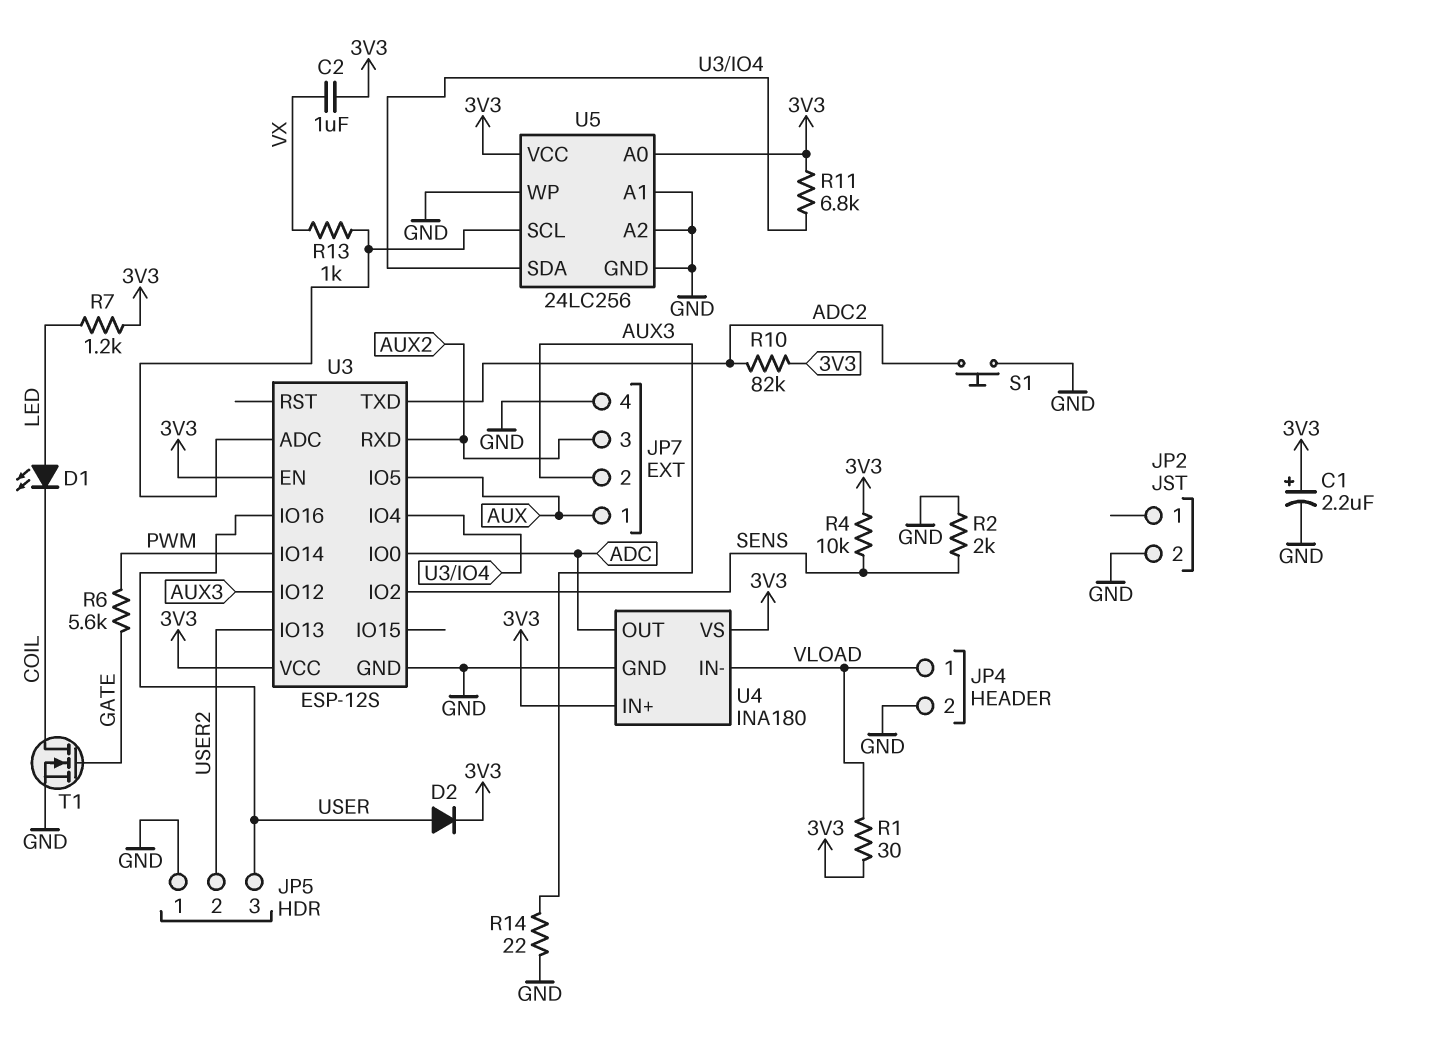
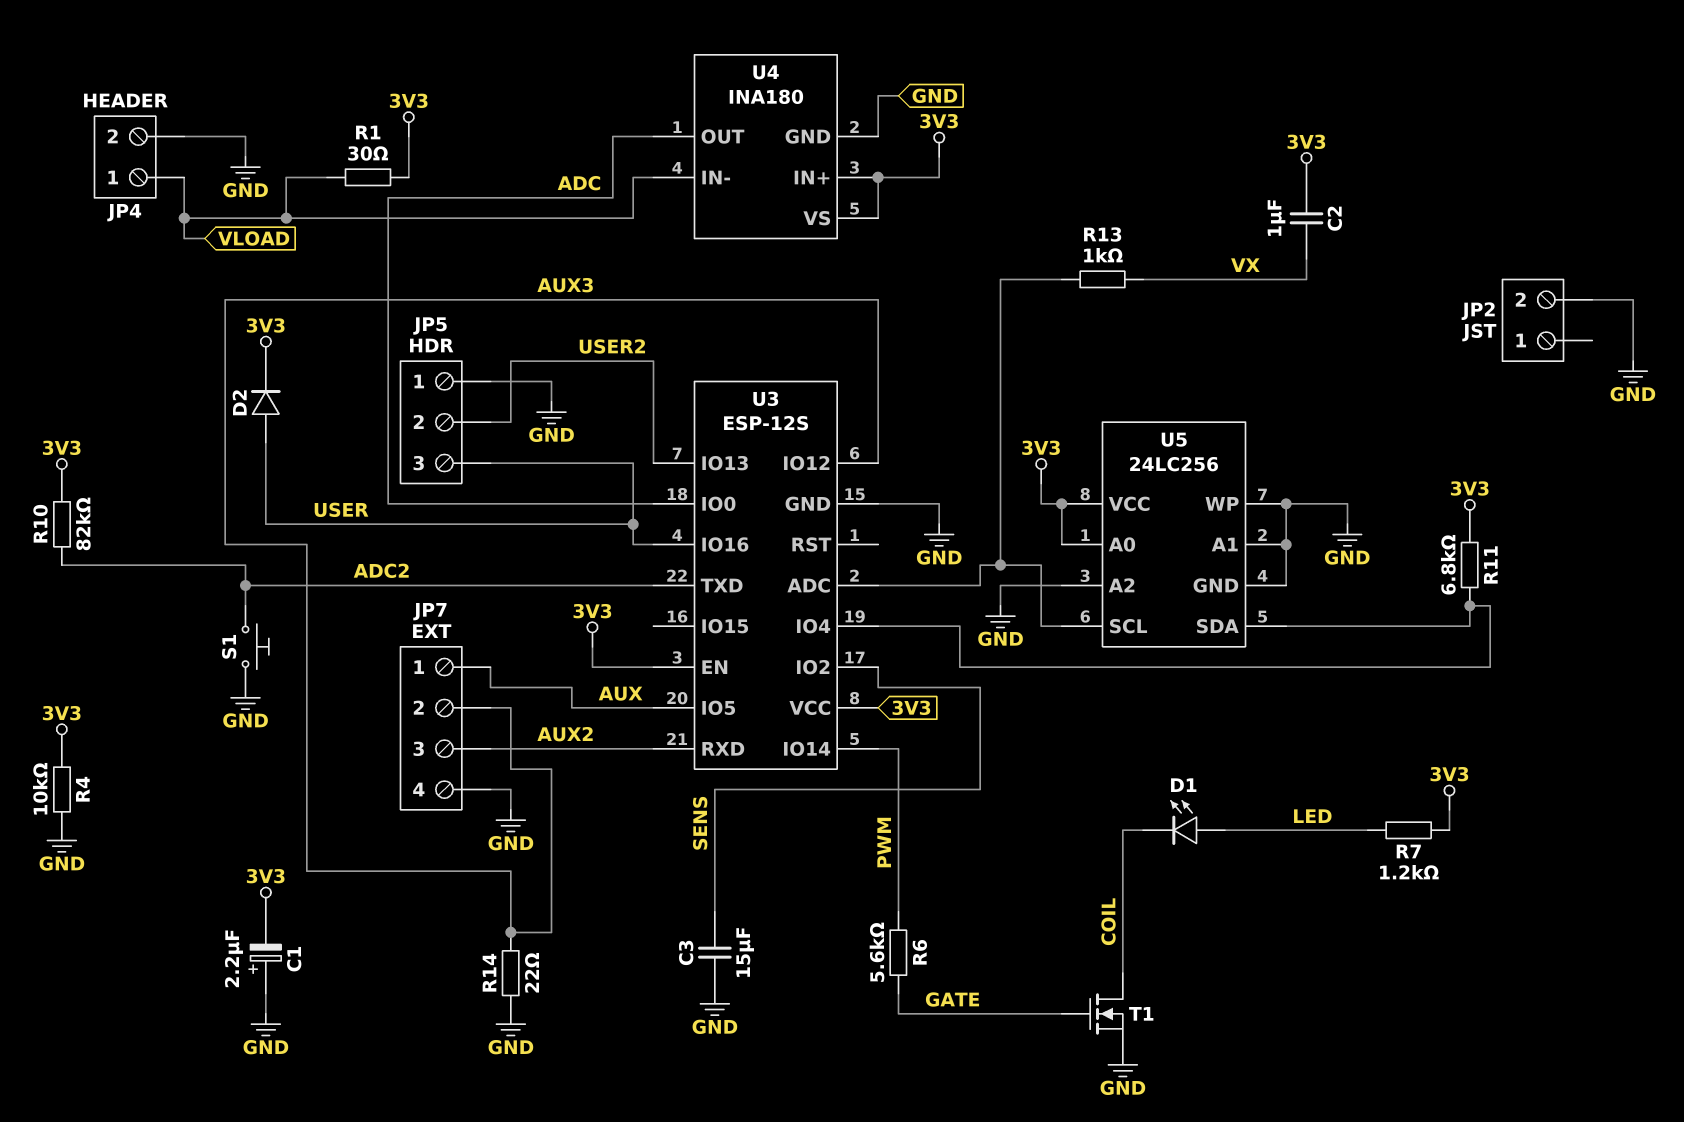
C1: 2.2uF (plus 3V3, minus GND) -> 2.2uF (plus GND, minus 3V3)
C3: none -> 15uF (GND, SENS)
R2: 2k (GND, SENS) -> none
R4: 10k (3V3, SENS) -> 10k (3V3, GND)

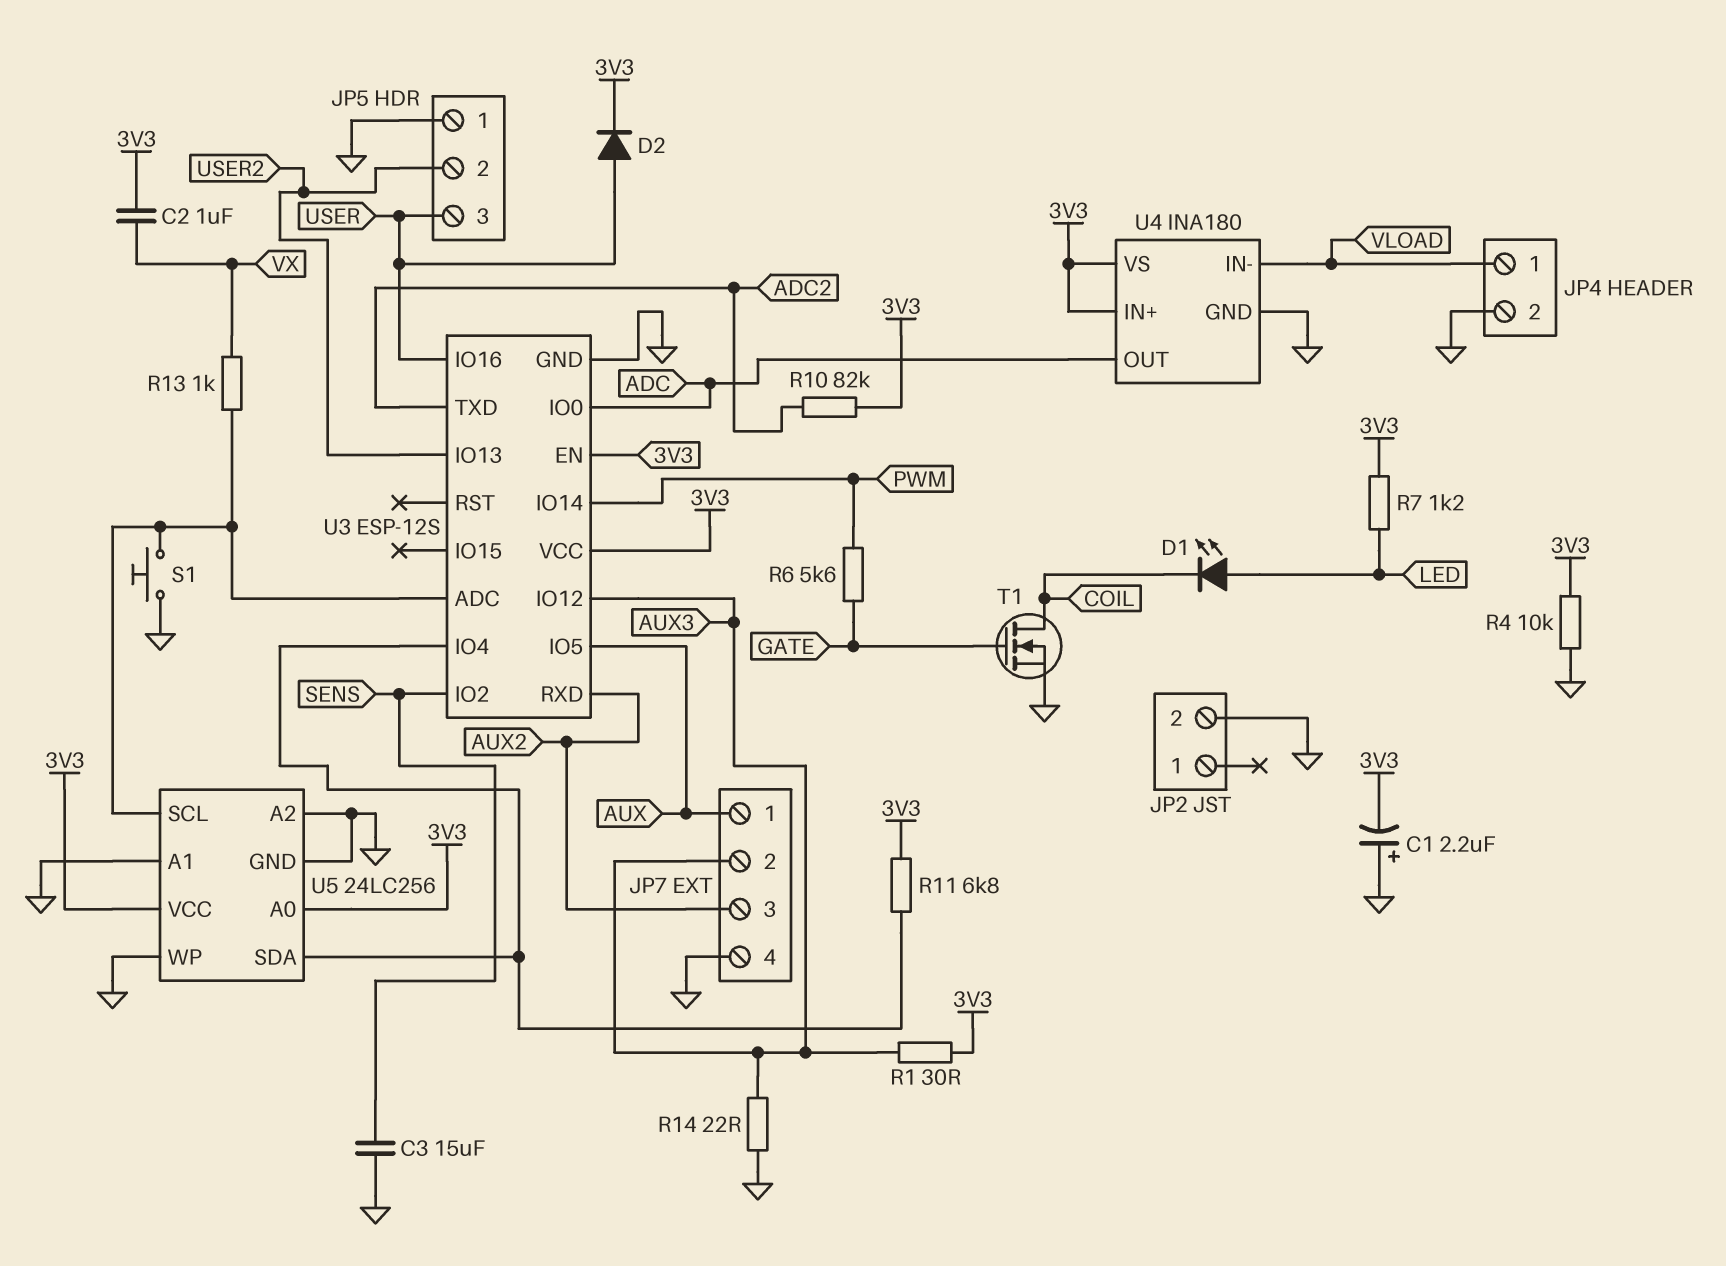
R1: 30 (3V3, VLOAD) -> 30 (3V3, AUX3)
S1: button (ADC2, GND) -> button (GND, U3/ADC)

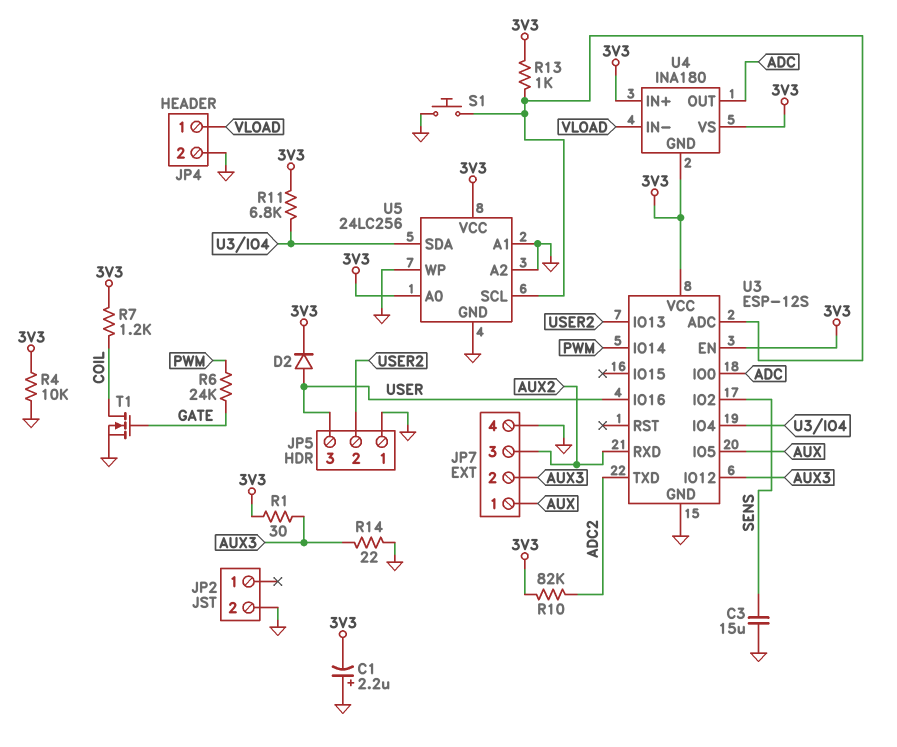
C2: 1uF (3V3, VX) -> none
D1: LED (A LED, K COIL) -> none
R6: 5.6k (GATE, PWM) -> 24k (GATE, PWM)
R7: 1.2k (3V3, LED) -> 1.2k (3V3, COIL)
R13: 1k (U3/ADC, VX) -> 1k (3V3, U3/ADC)
U4 pin GND: GND -> 3V3

